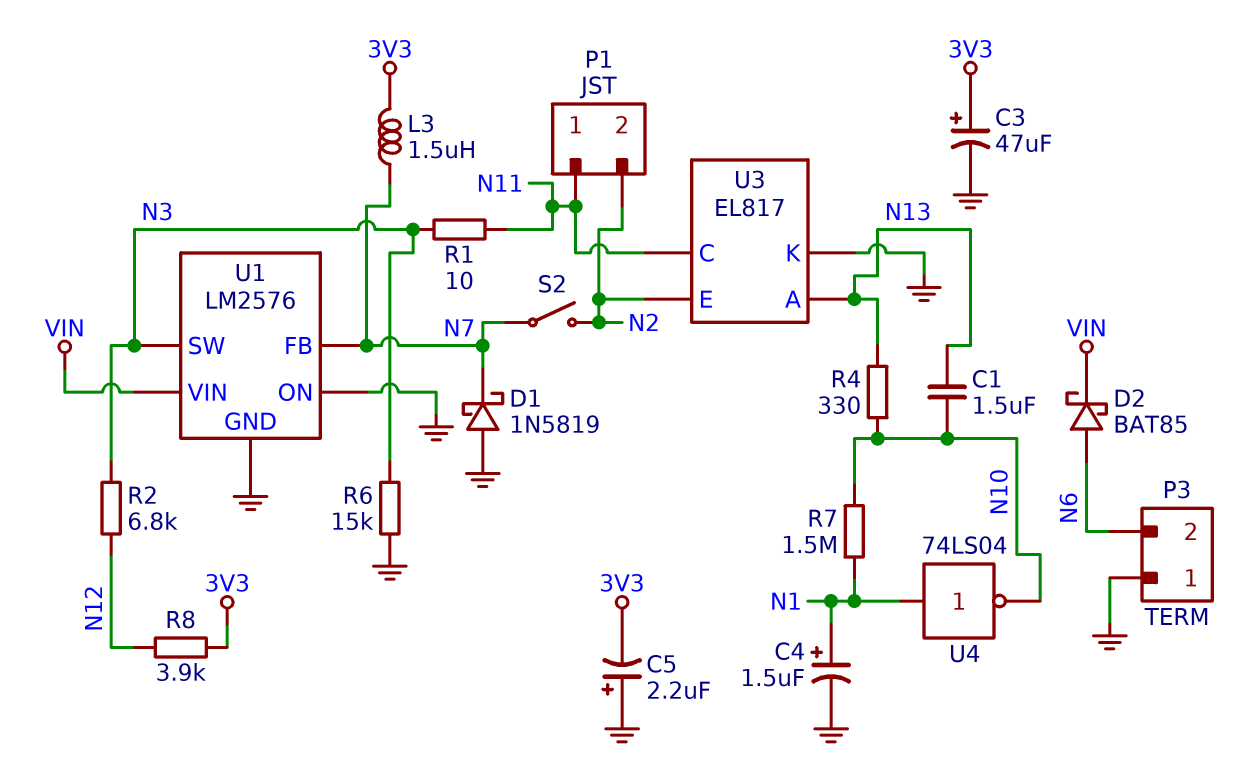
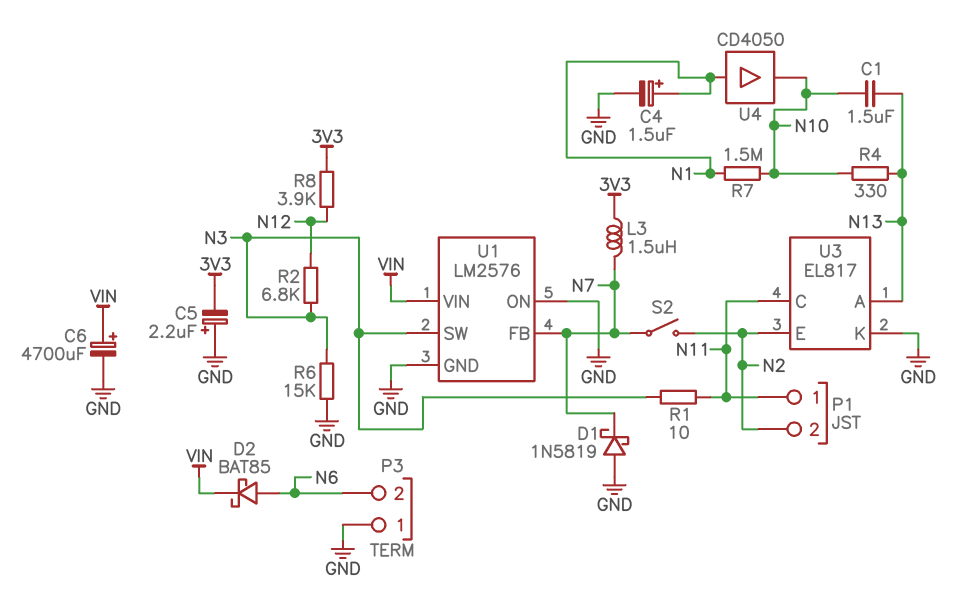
C3: 47uF (plus 3V3, minus GND) -> none
C6: none -> 4700uF (plus VIN, minus GND)
U4: NOT 74LS04 (in N1, out N10) -> buffer CD4050 (in N1, out N10)

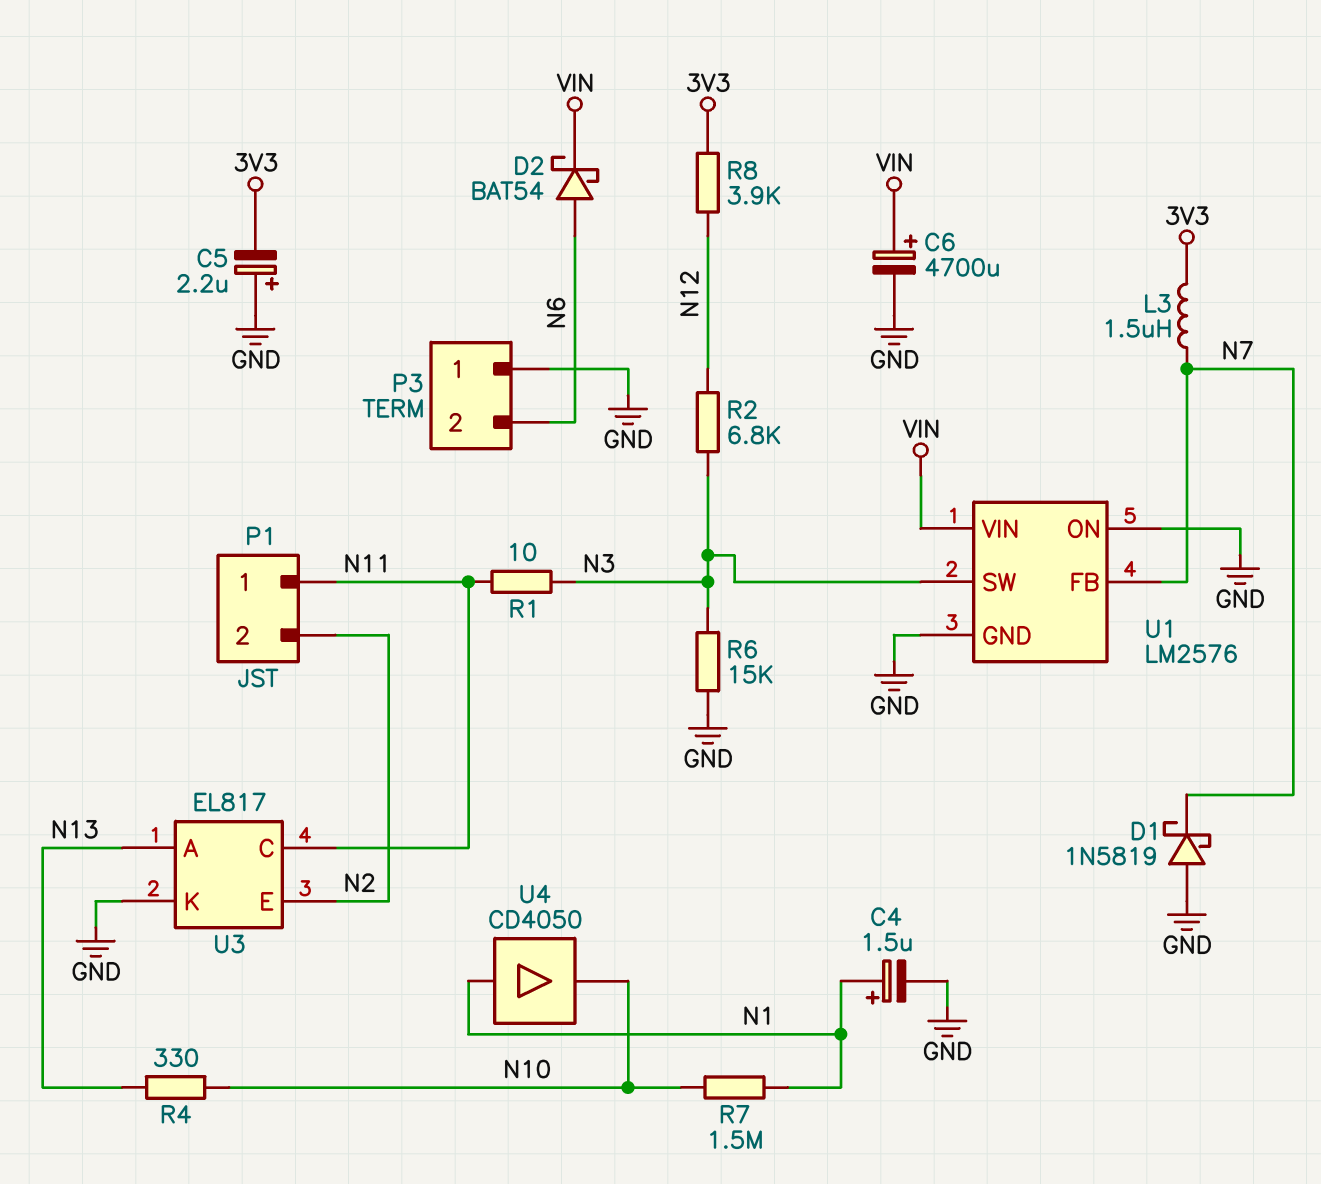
C1: 1.5uF (N10, N13) -> none
D2: schottky BAT85 (A N6, K VIN) -> schottky BAT54 (A N6, K VIN)
S2: switch (N2, N7) -> none

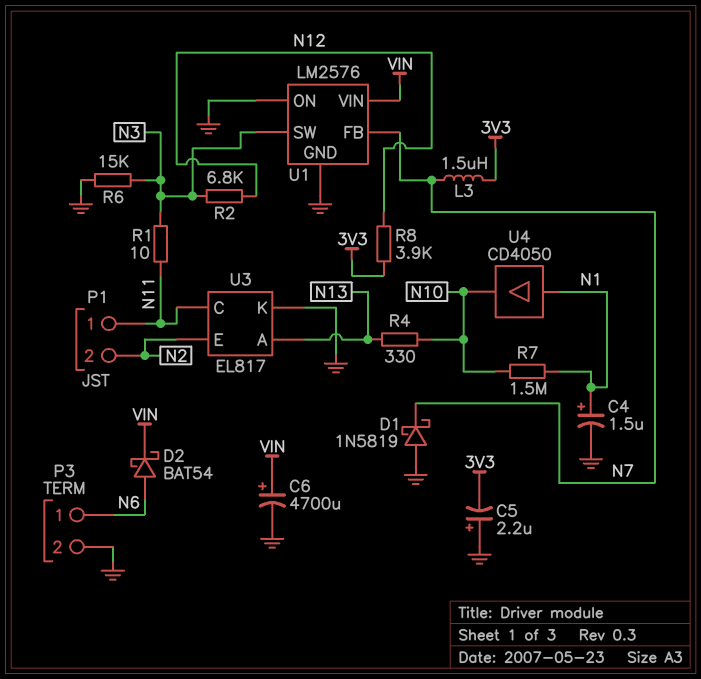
P3 pin 1: GND -> N6
P3 pin 2: N6 -> GND

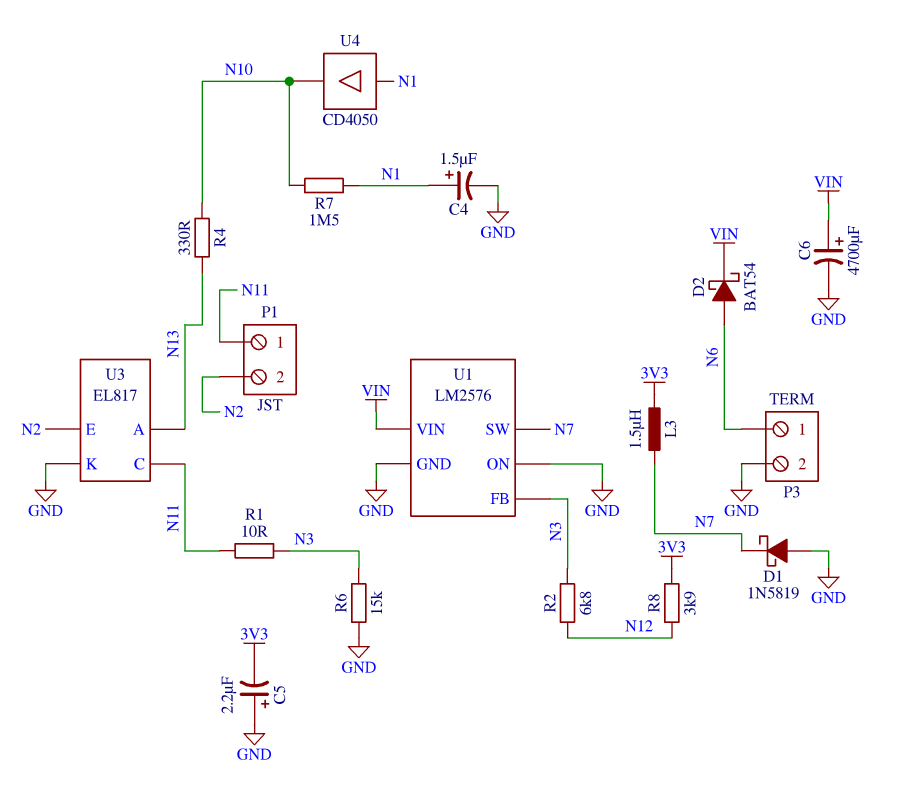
U1 pin FB: N7 -> N3
U1 pin SW: N3 -> N7

